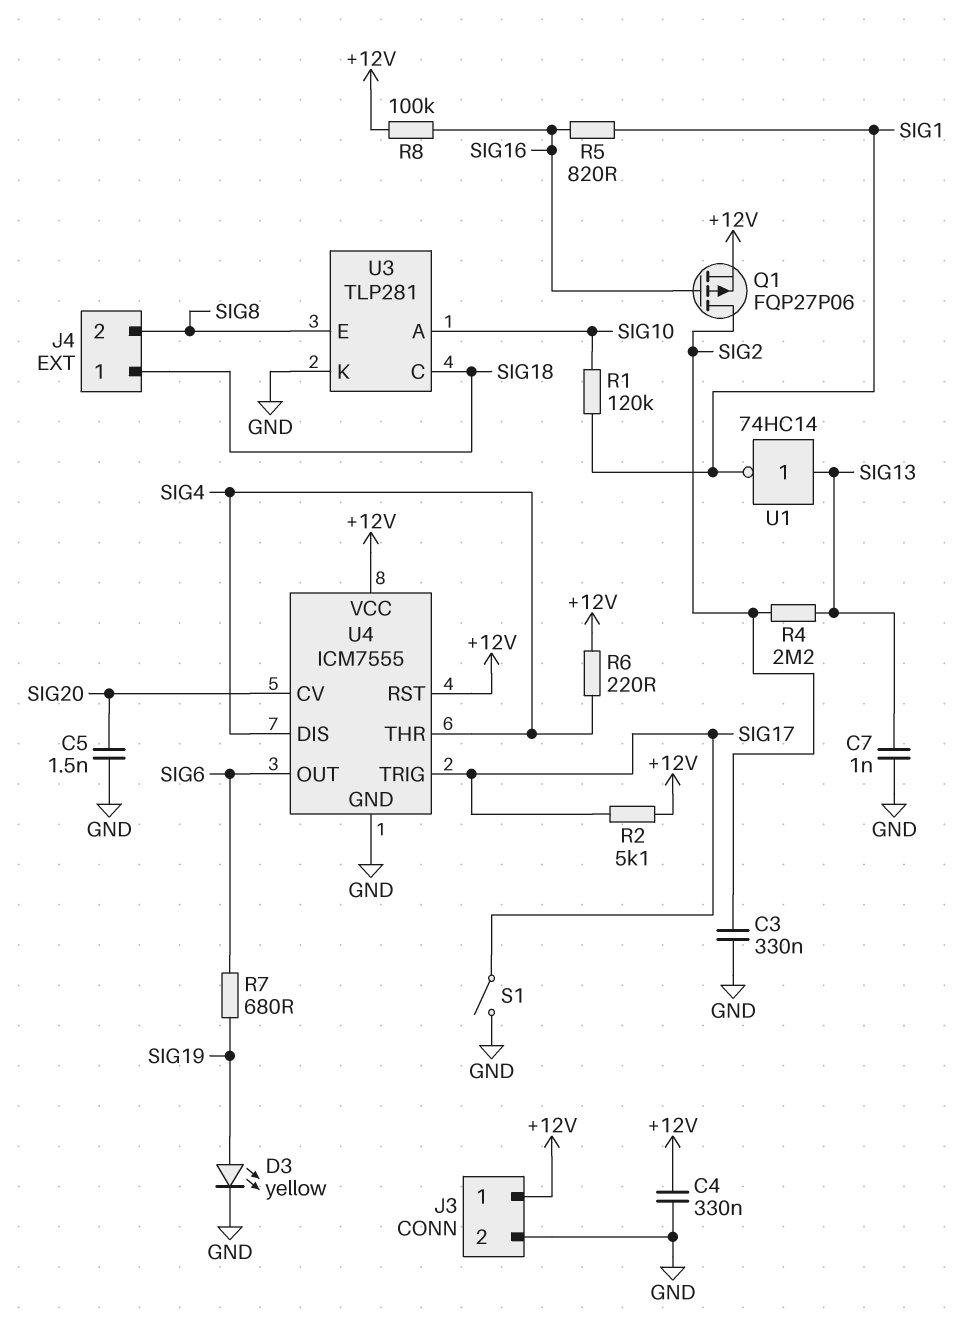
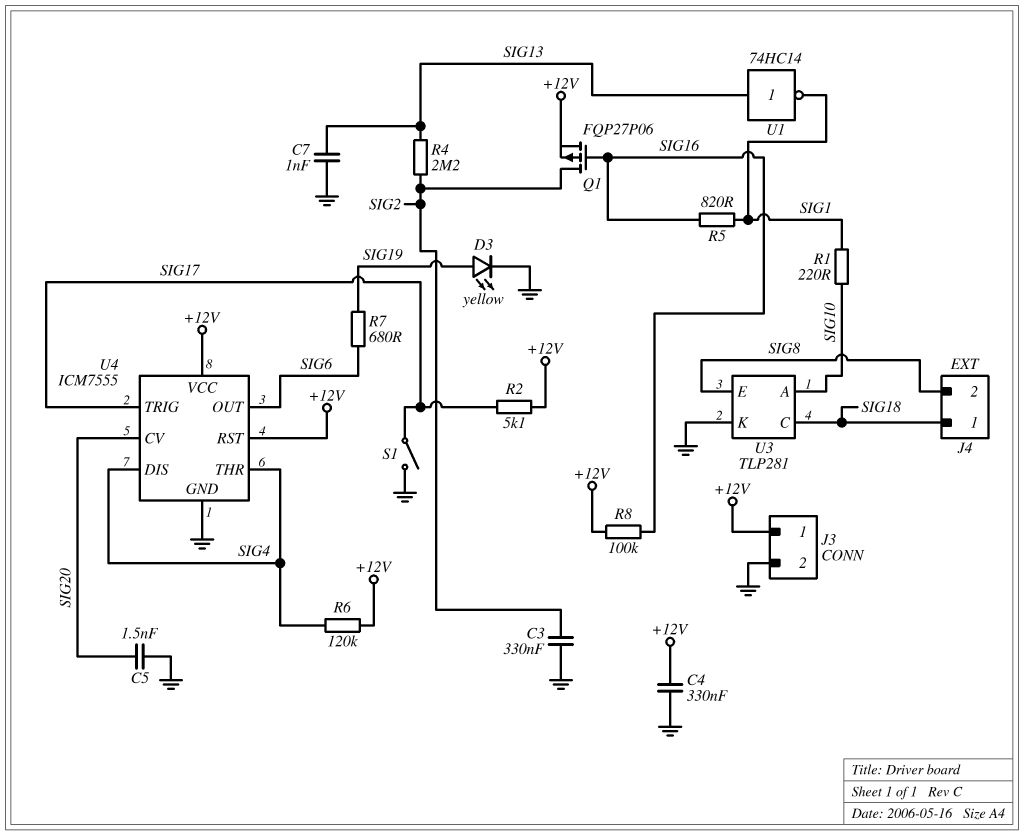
R1: 120k (SIG1, SIG10) -> 220 (SIG1, SIG10)
R6: 220 (+12V, SIG4) -> 120k (+12V, SIG4)

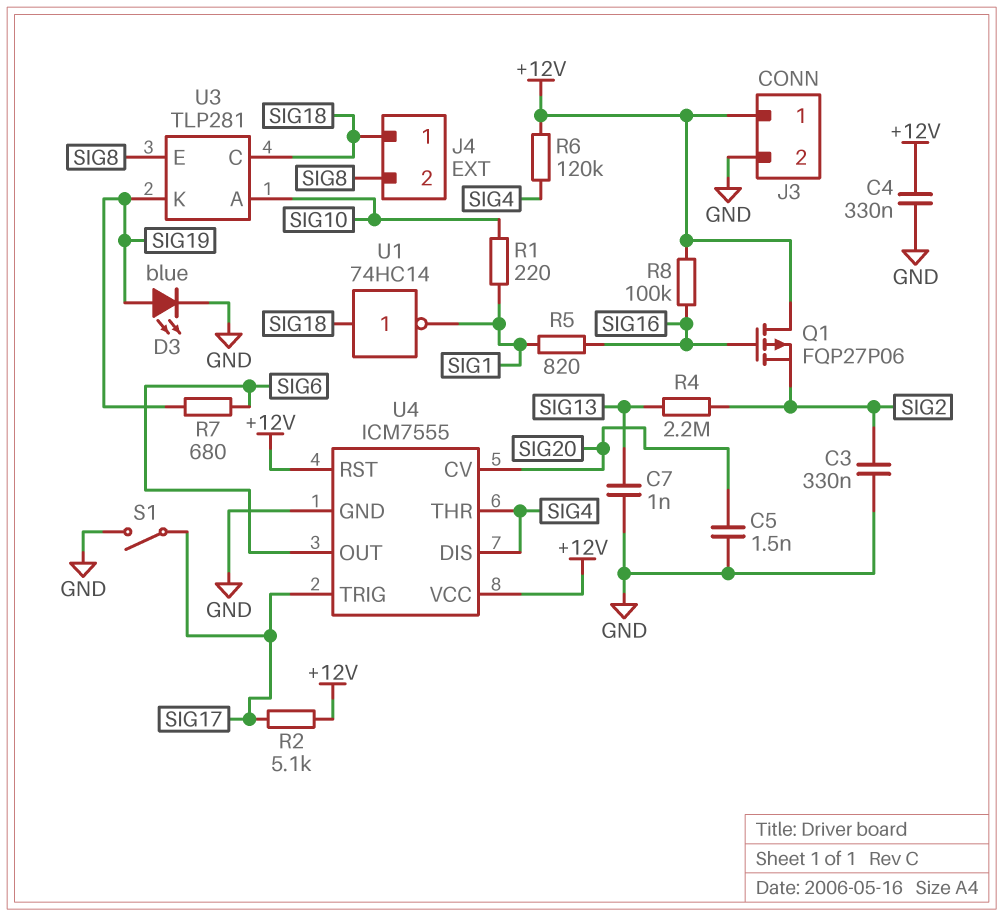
D3: LED yellow (A SIG19, K GND) -> LED blue (A SIG19, K GND)
Q1: PMOS FQP27P06 (G SIG16, D SIG2, S +12V) -> PMOS FQP27P06 (G SIG16, D +12V, S SIG2)
U1: NOT 74HC14 (in SIG13, out SIG1) -> NOT 74HC14 (in SIG18, out SIG1)
U3 pin K: GND -> SIG19

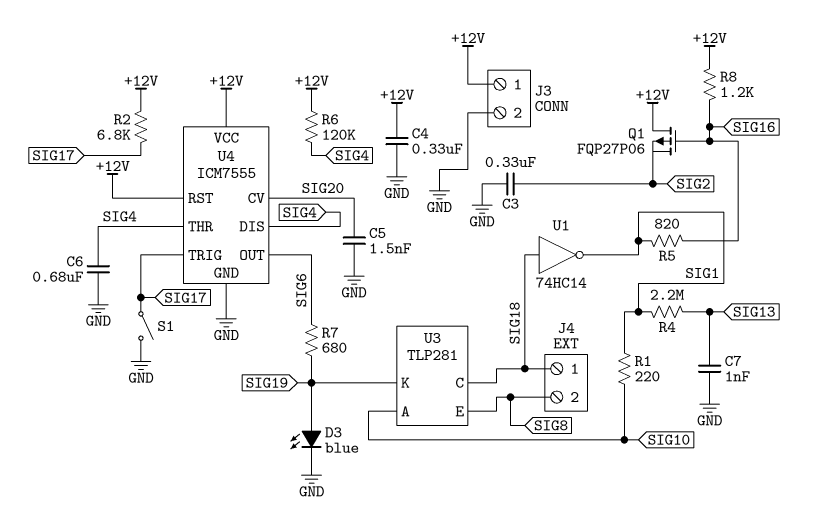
C6: none -> 680nF (GND, SIG4)
R2: 5.1k (+12V, SIG17) -> 6.8k (+12V, SIG17)
R4: 2.2M (SIG2, SIG13) -> 2.2M (SIG1, SIG13)
R8: 100k (+12V, SIG16) -> 1.2k (+12V, SIG16)

